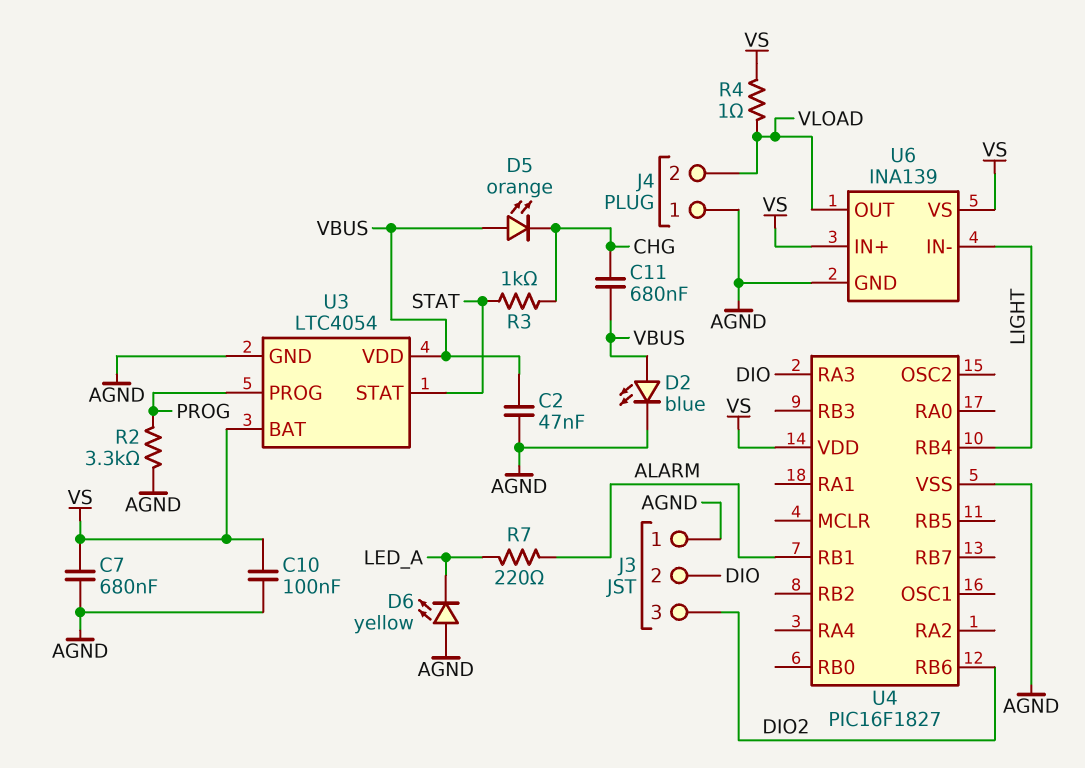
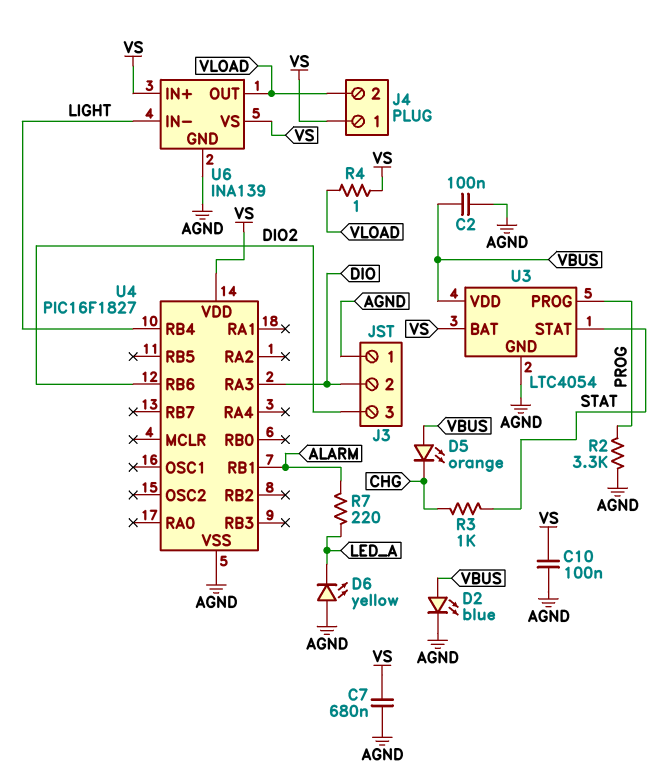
C2: 47nF (AGND, VBUS) -> 100nF (AGND, VBUS)
C11: 680nF (CHG, VBUS) -> none
J4 pin 1: AGND -> VS

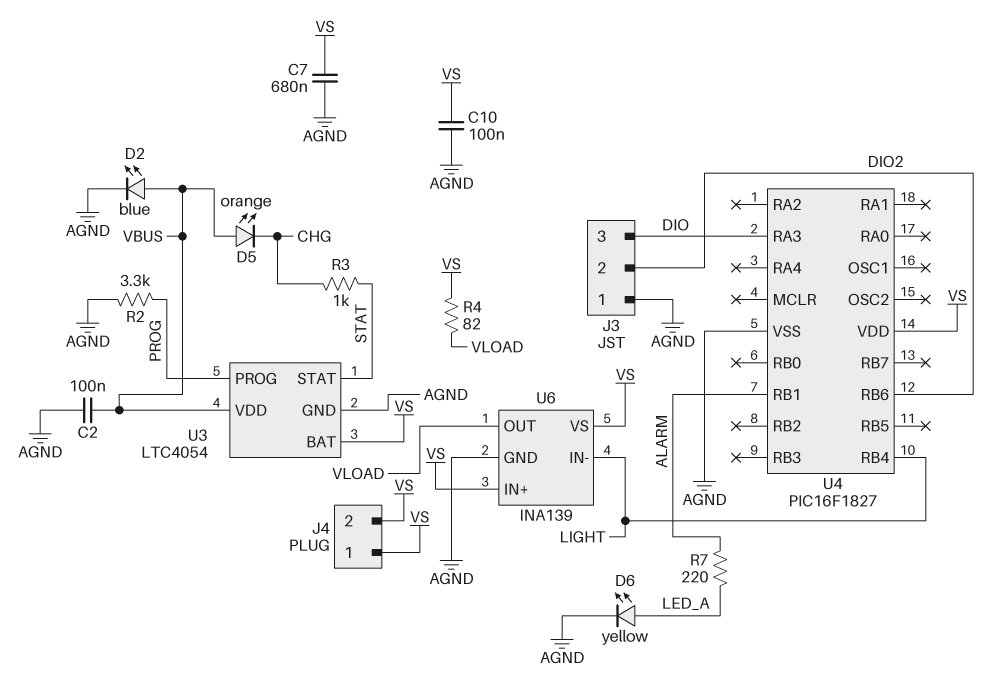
D6: LED yellow (A AGND, K LED_A) -> LED yellow (A LED_A, K AGND)
J3 pin 2: DIO -> DIO2
J3 pin 3: DIO2 -> DIO
J4 pin 2: VLOAD -> VS
R4: 1 (VLOAD, VS) -> 82 (VLOAD, VS)

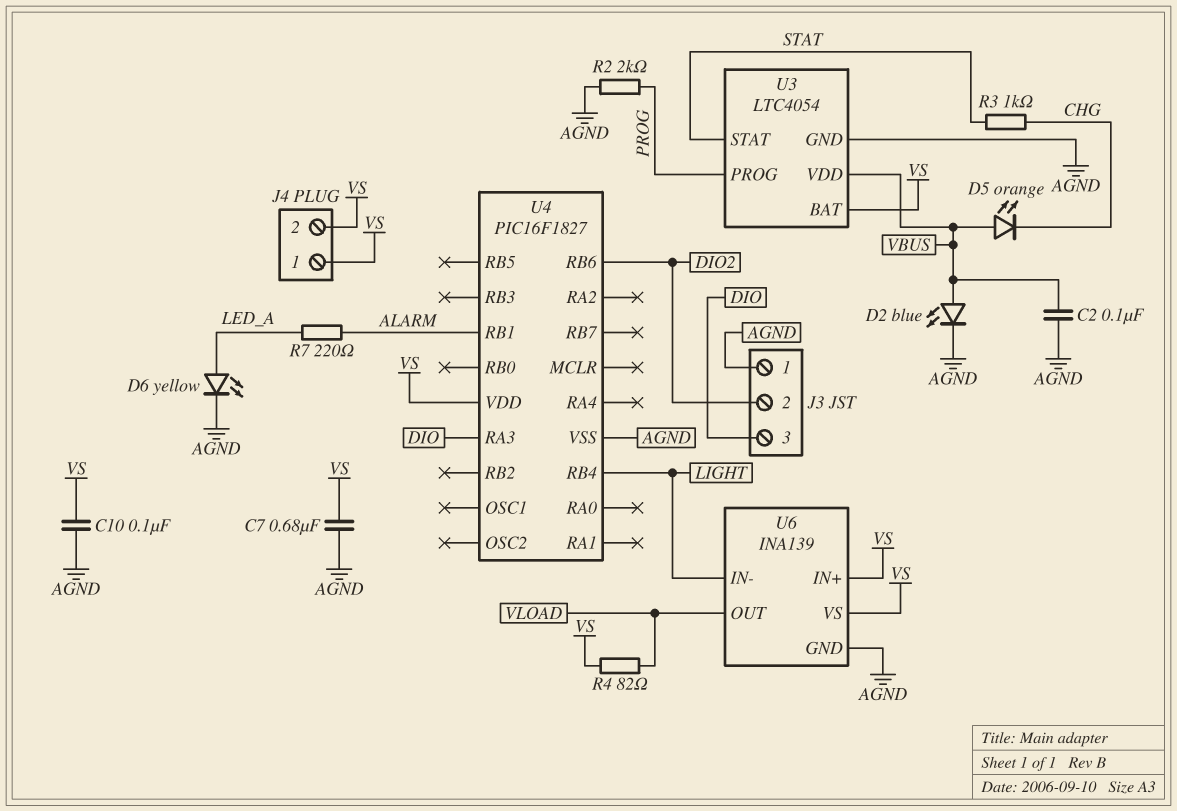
R2: 3.3k (AGND, PROG) -> 2k (AGND, PROG)

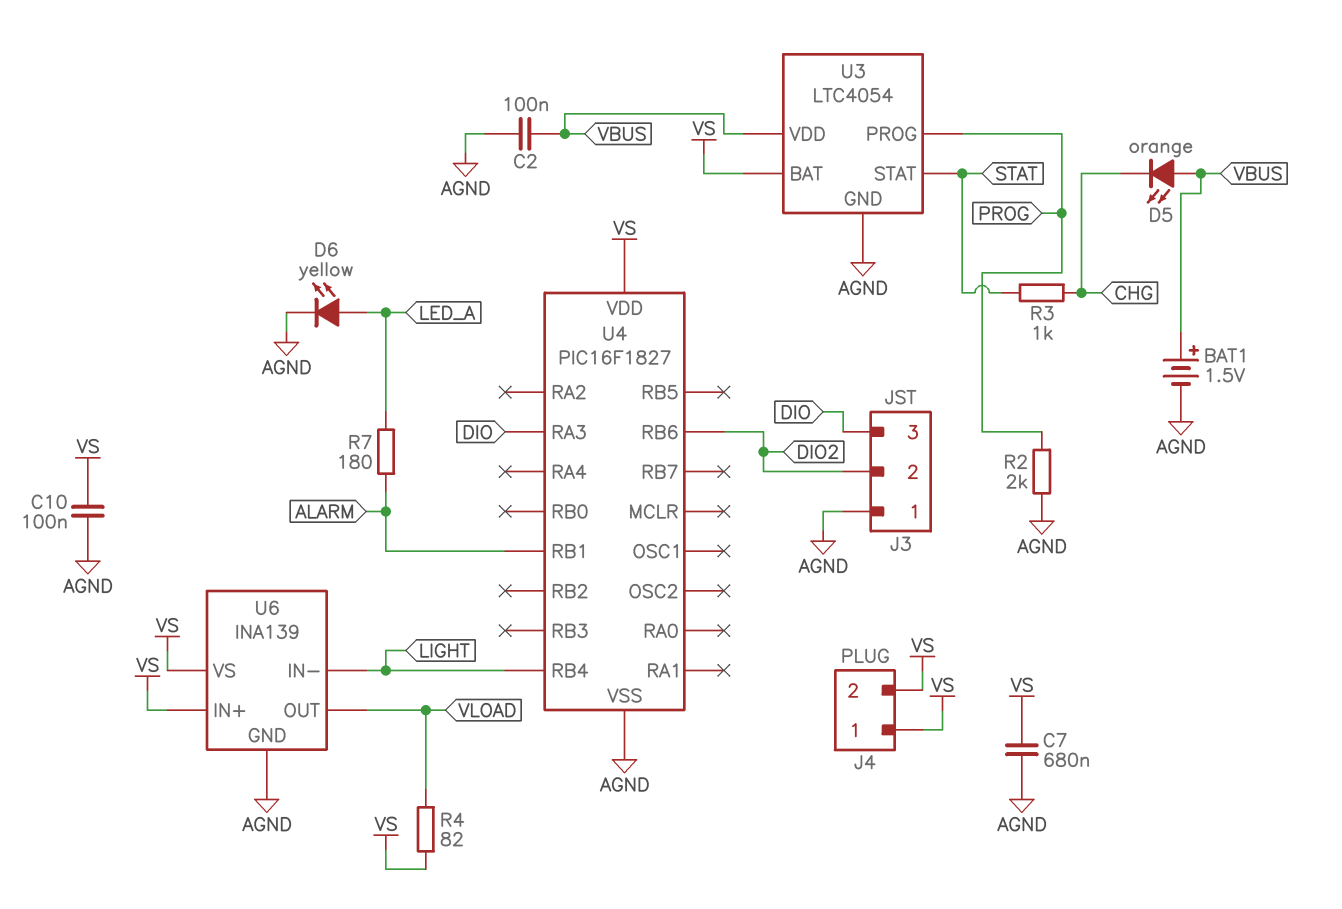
BAT1: none -> 1.5V (plus VBUS, minus AGND)
D2: LED blue (A VBUS, K AGND) -> none
R7: 220 (ALARM, LED_A) -> 180 (ALARM, LED_A)

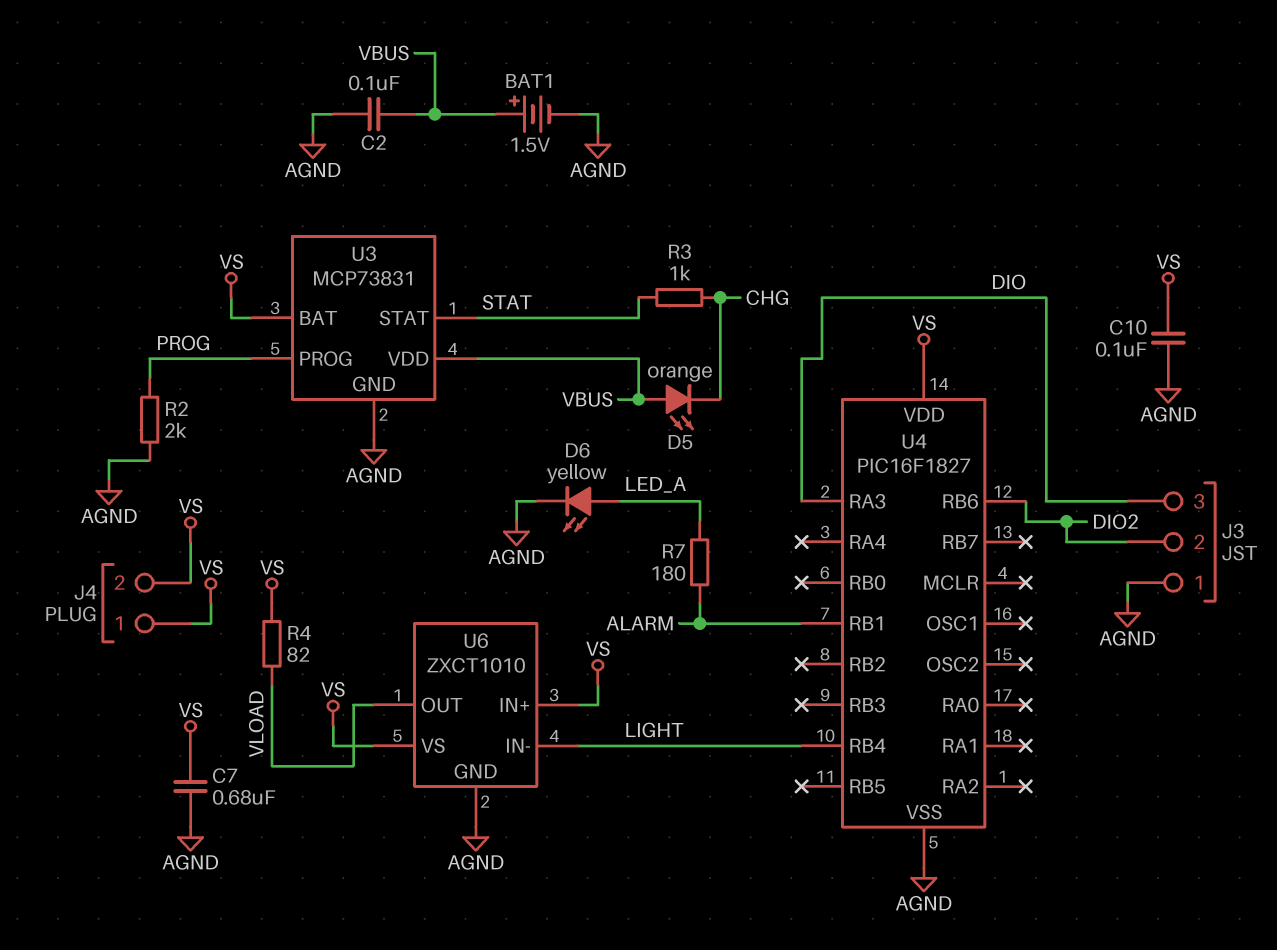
U3: LTC4054 -> MCP73831
U6: INA139 -> ZXCT1010

